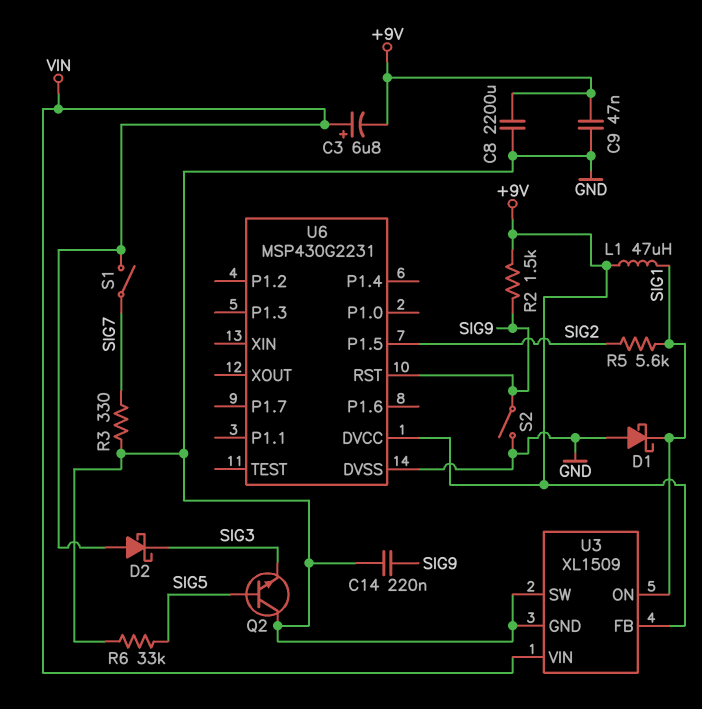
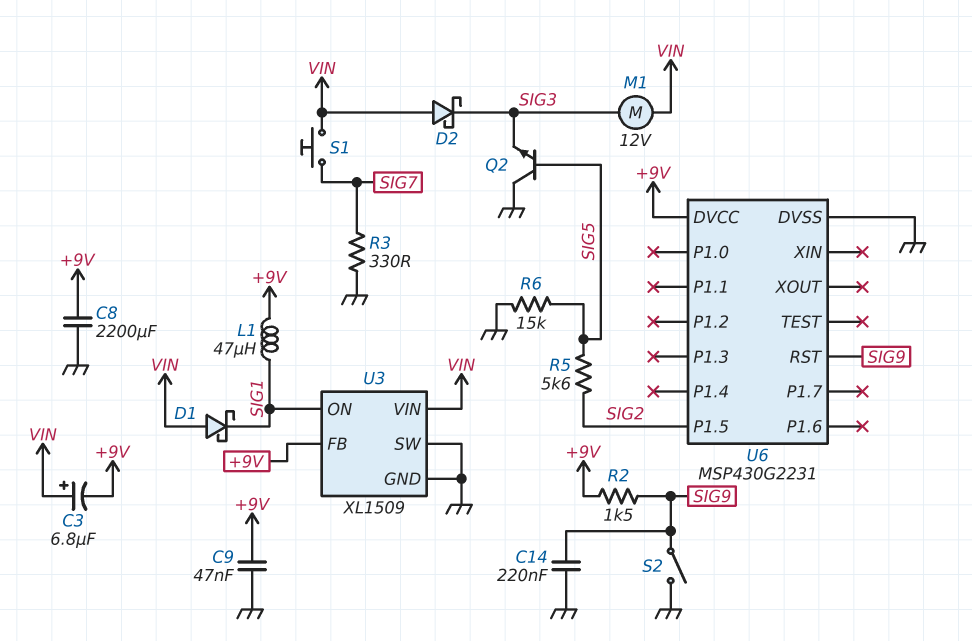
D1: schottky (A GND, K SIG1) -> schottky (A VIN, K SIG1)
M1: none -> motor 12V (SIG3, VIN)
R5: 5.6k (SIG1, SIG2) -> 5.6k (SIG2, SIG5)
R6: 33k (GND, SIG5) -> 15k (GND, SIG5)
S1: switch (SIG7, VIN) -> button (SIG7, VIN)

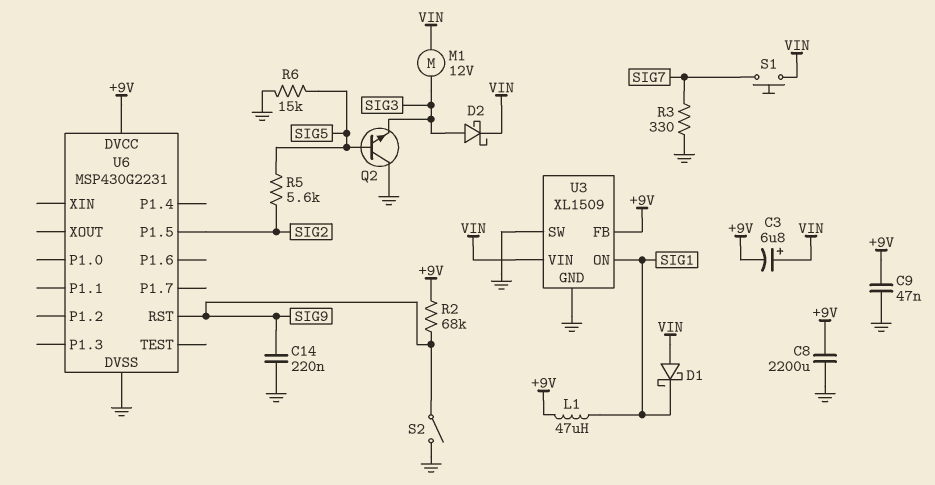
D2: schottky (A VIN, K SIG3) -> schottky (A SIG3, K VIN)
R2: 1.5k (+9V, SIG9) -> 68k (+9V, SIG9)

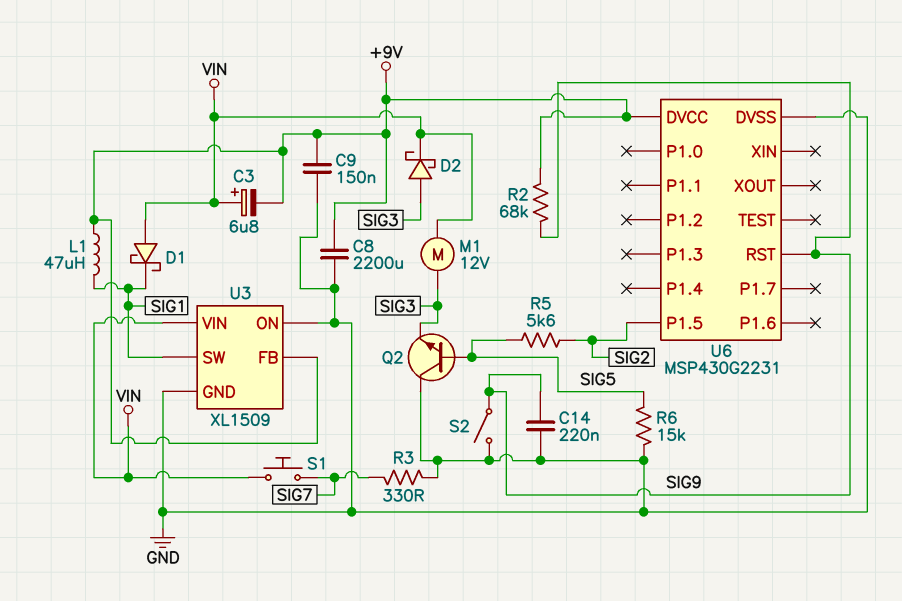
C9: 47nF (+9V, GND) -> 150nF (+9V, GND)
U3 pin ON: SIG1 -> GND
U3 pin SW: GND -> SIG1

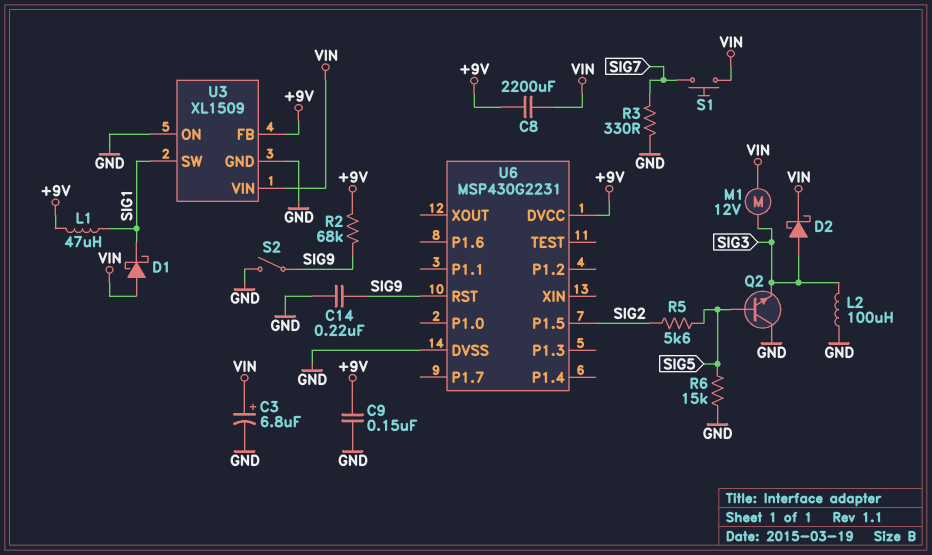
C3: 6.8uF (plus VIN, minus +9V) -> 6.8uF (plus VIN, minus GND)
C8: 2200uF (+9V, GND) -> 2200uF (+9V, VIN)
L2: none -> 100uH (GND, SIG3)

